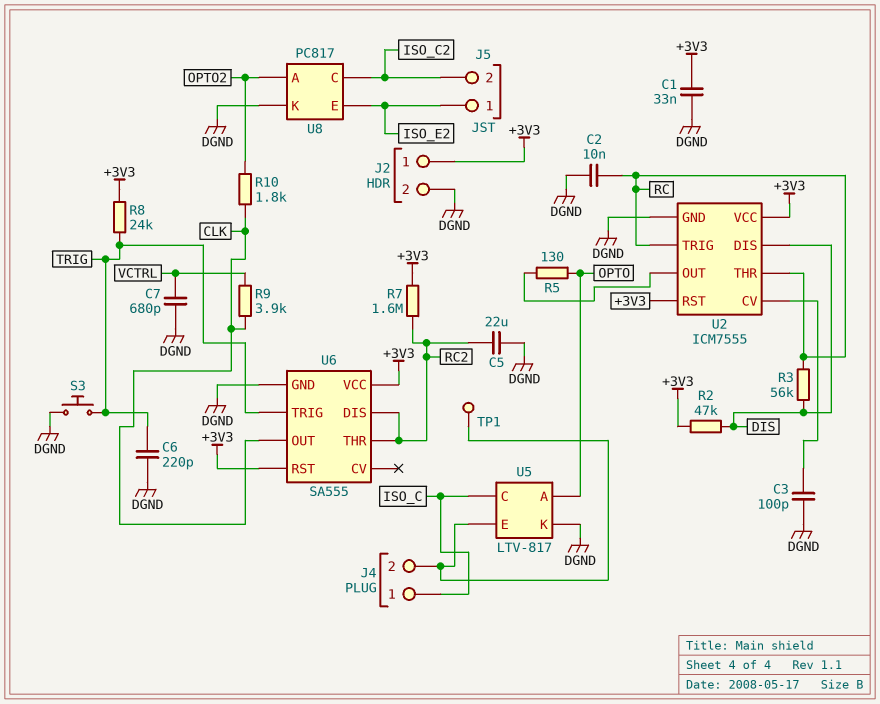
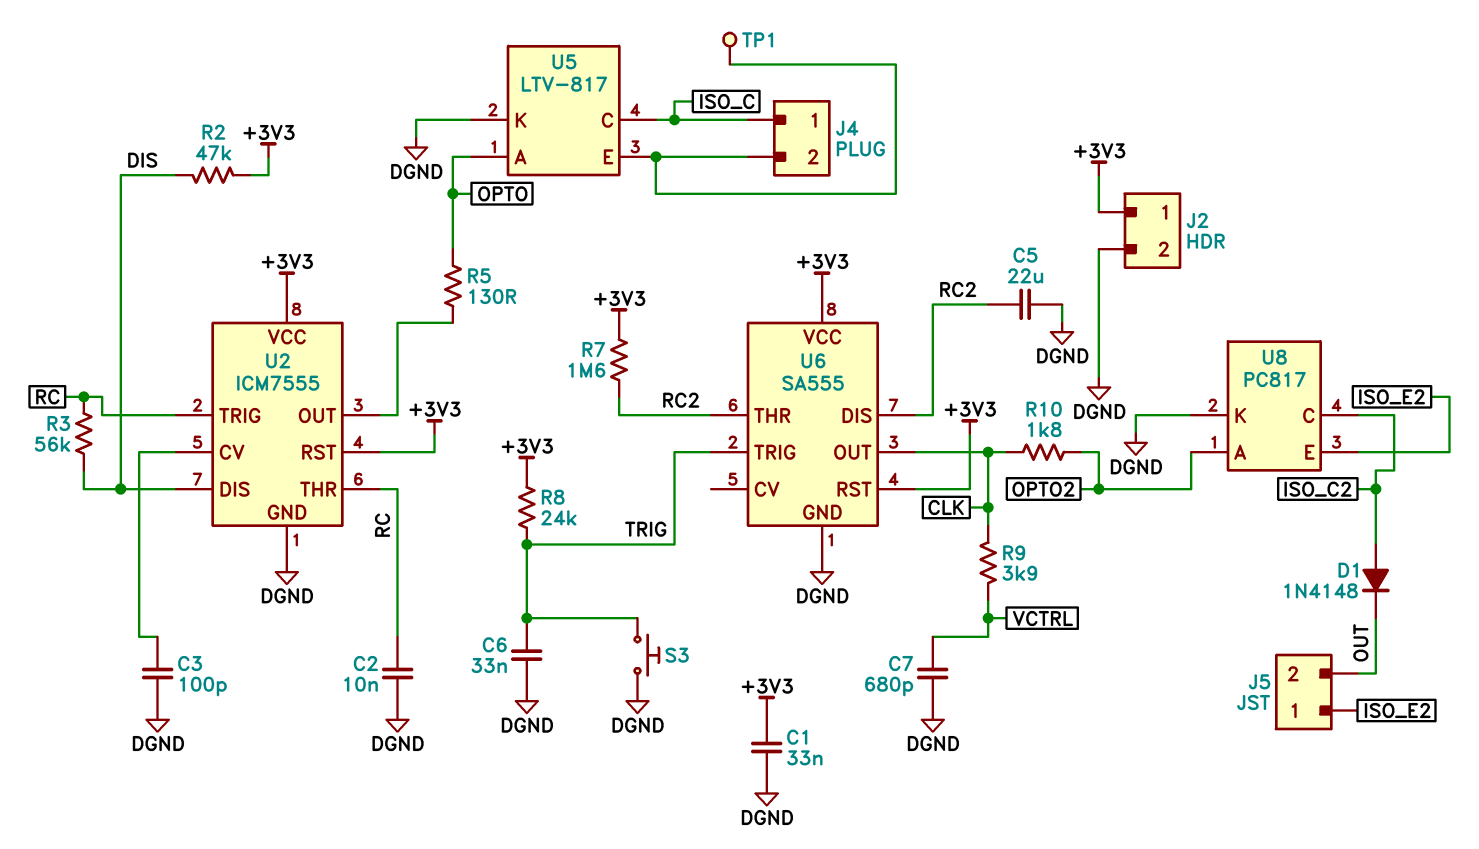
C6: 220pF (DGND, TRIG) -> 33nF (DGND, TRIG)
D1: none -> diode 1N4148 (A ISO_C2, K OUT)
J5 pin 2: ISO_C2 -> OUT

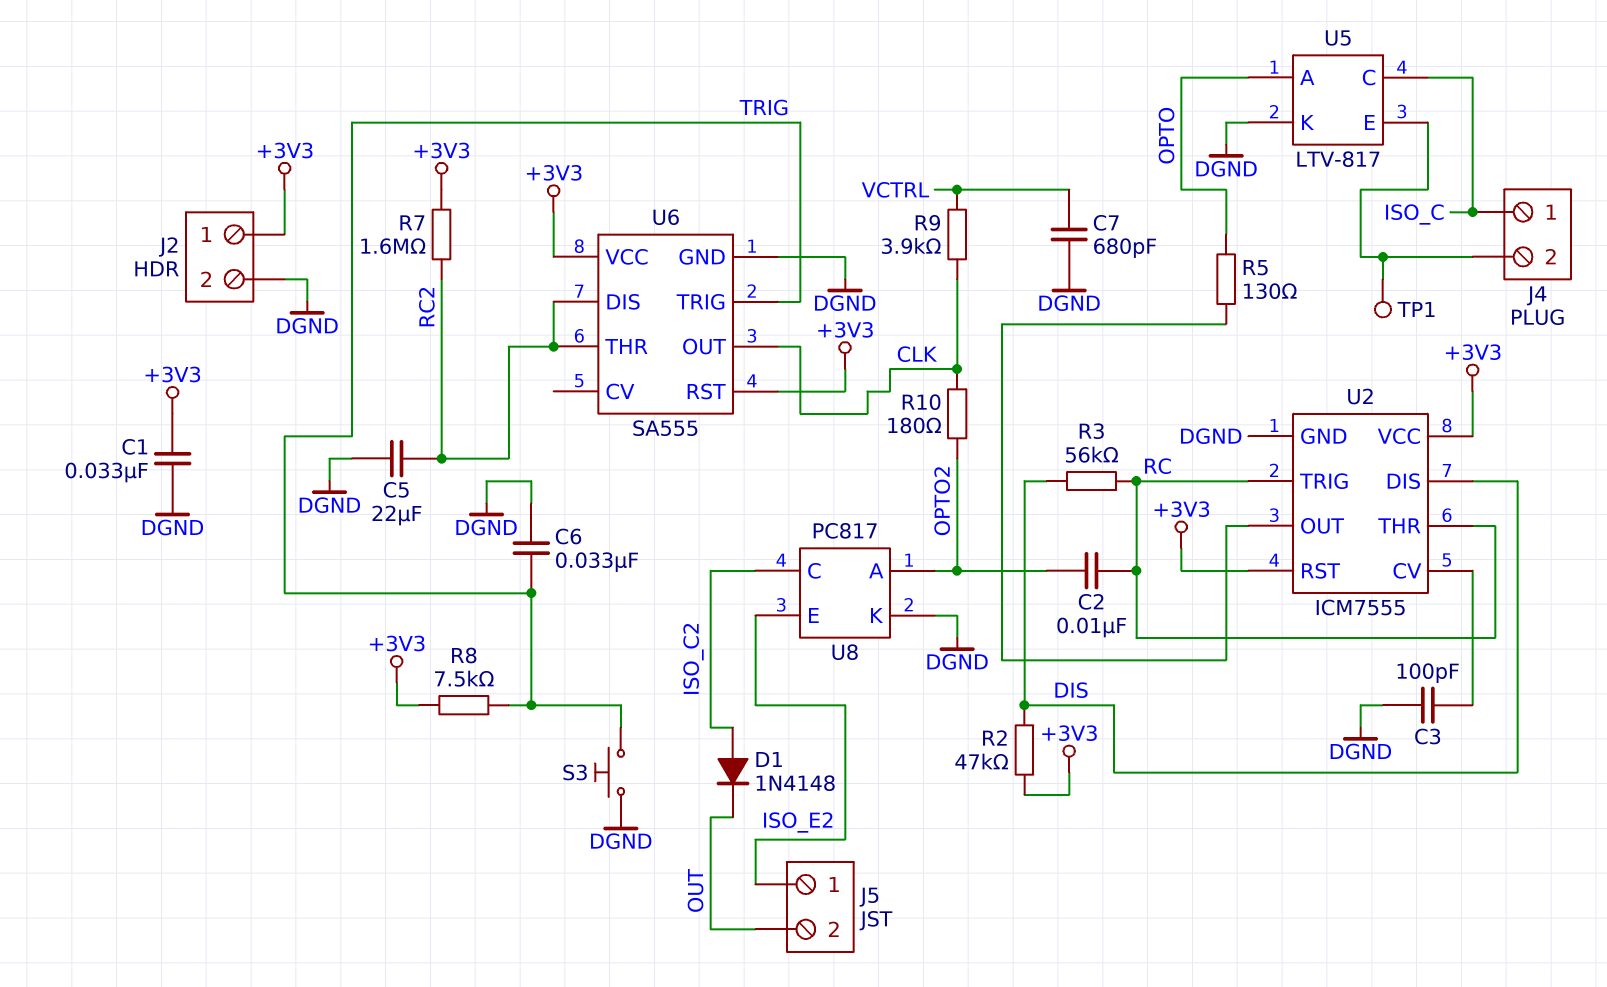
C2: 10nF (DGND, RC) -> 10nF (OPTO2, RC)
R8: 24k (+3V3, TRIG) -> 7.5k (+3V3, TRIG)
R10: 1.8k (CLK, OPTO2) -> 180 (CLK, OPTO2)

